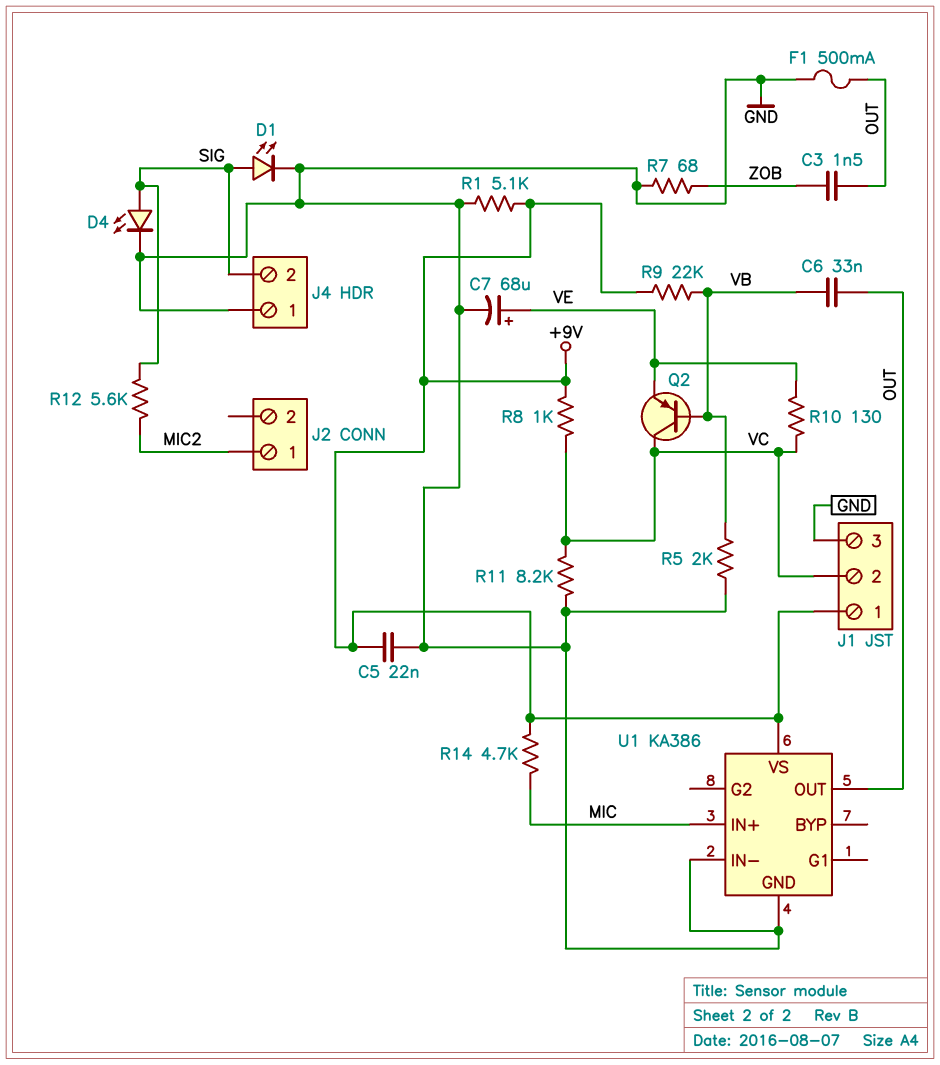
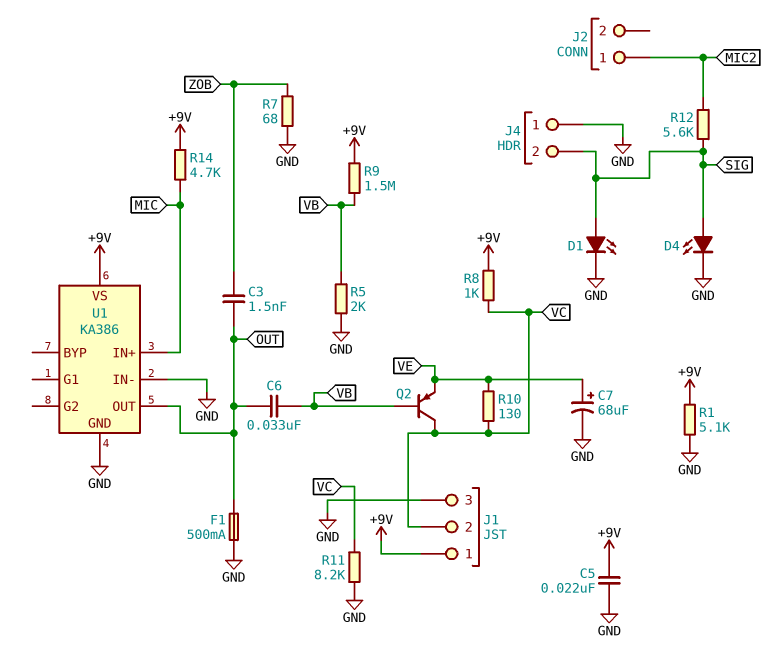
R9: 22k (+9V, VB) -> 1.5M (+9V, VB)

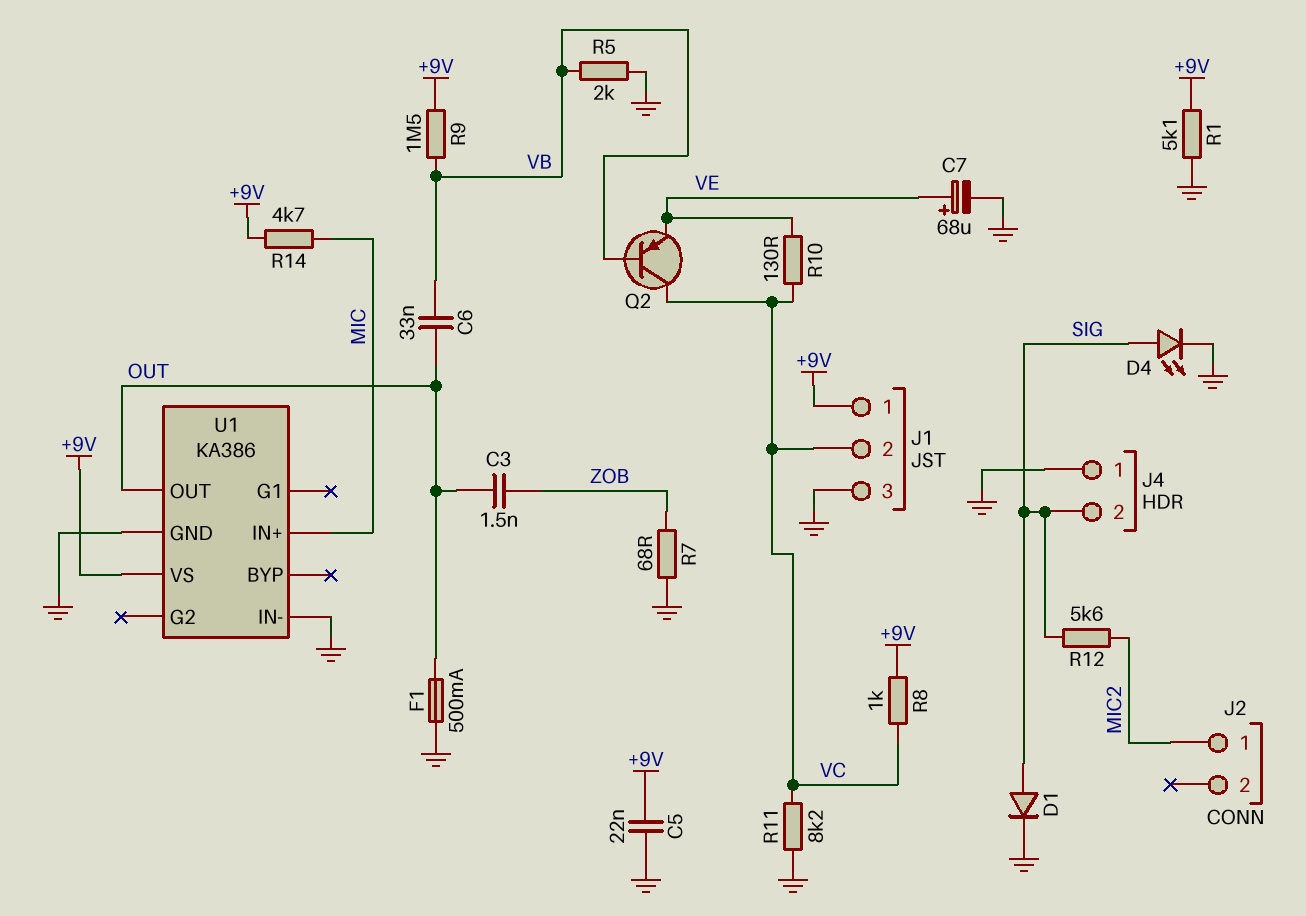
D1: LED (A SIG, K GND) -> diode (A SIG, K GND)

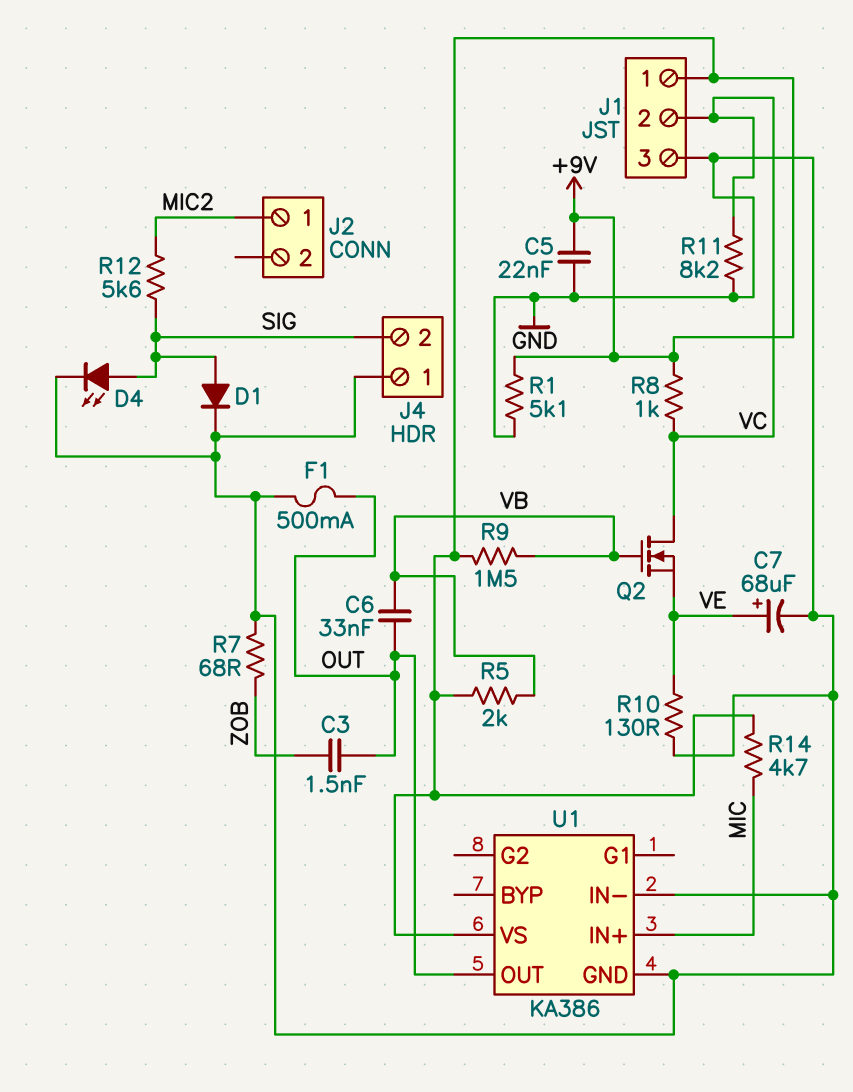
Q2: PNP (B VB, C VC, E VE) -> NMOS (G VB, D VC, S VE)
R5: 2k (GND, VB) -> 2k (+9V, VB)
R10: 130 (VC, VE) -> 130 (GND, VE)

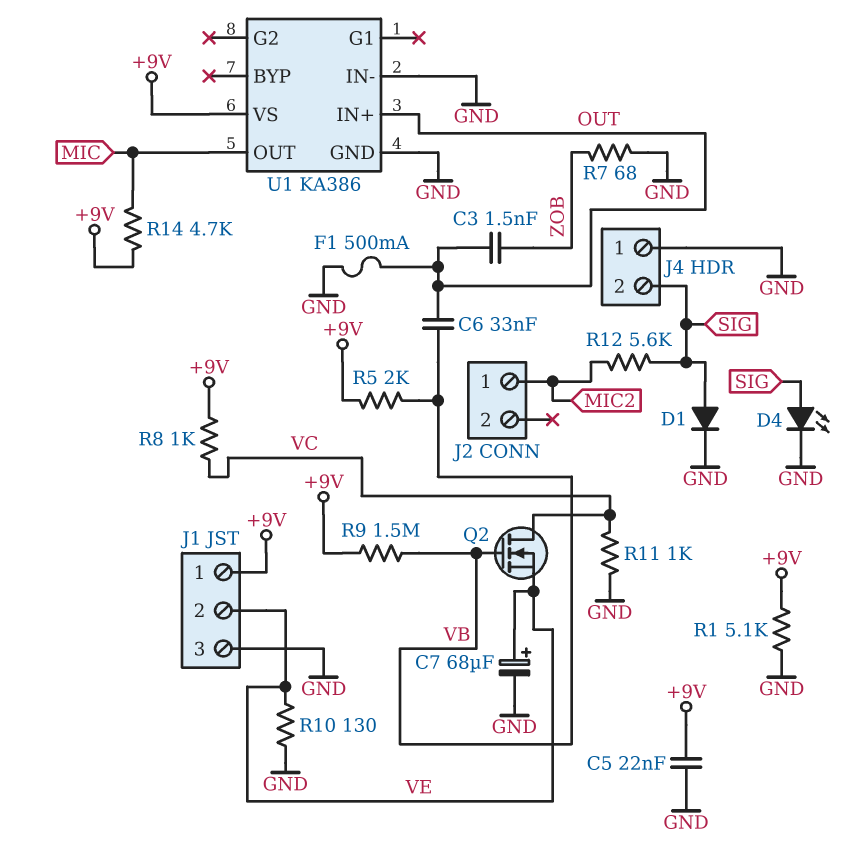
J1 pin 2: VC -> VE
R11: 8.2k (GND, VC) -> 1k (GND, VC)
U1 pin IN+: MIC -> OUT
U1 pin OUT: OUT -> MIC

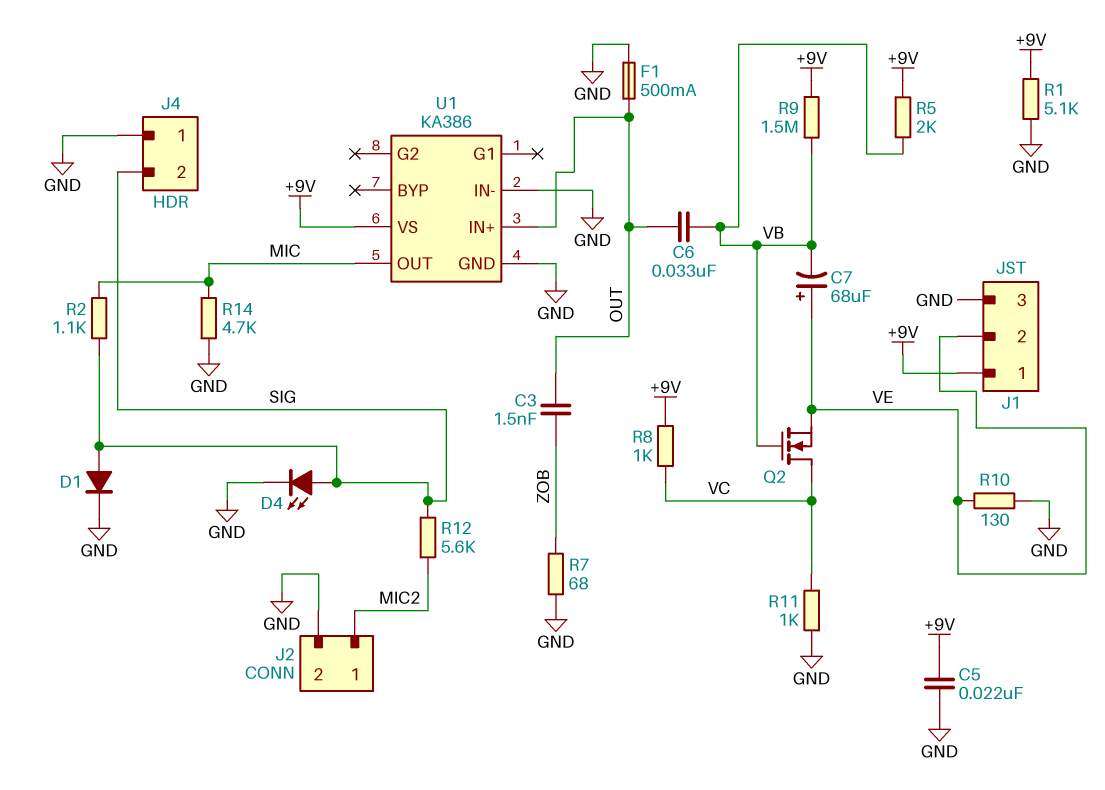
C7: 68uF (plus VE, minus GND) -> 68uF (plus VE, minus VB)
J2 pin 2: none -> GND
R2: none -> 1.1k (MIC, SIG)
R14: 4.7k (+9V, MIC) -> 4.7k (GND, MIC)

